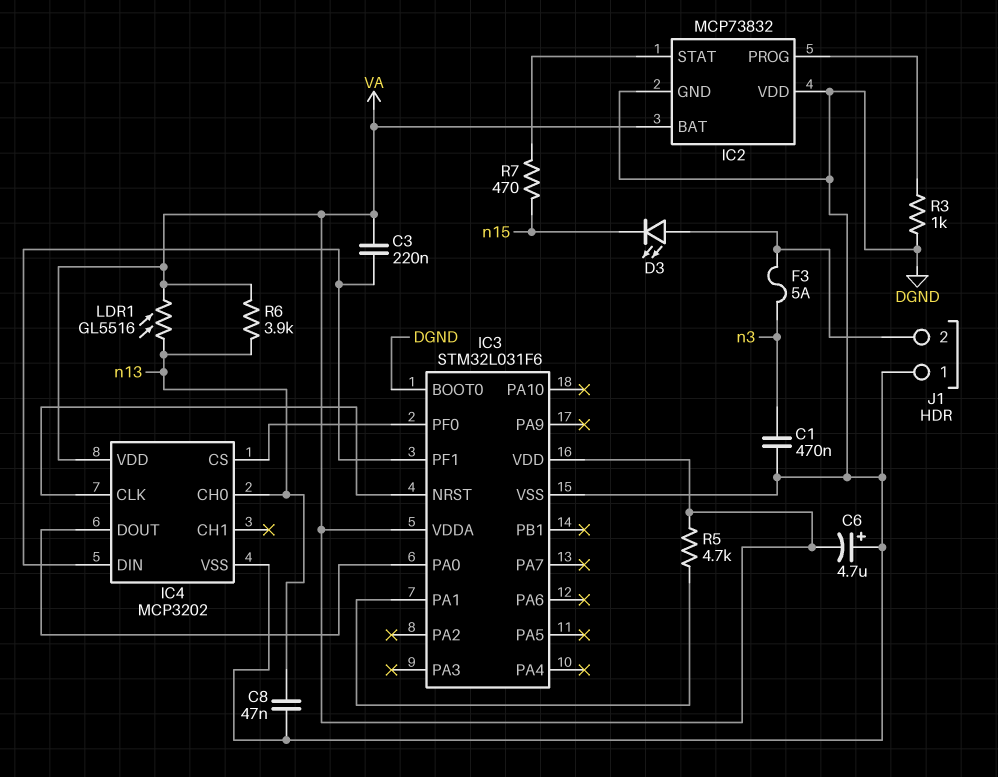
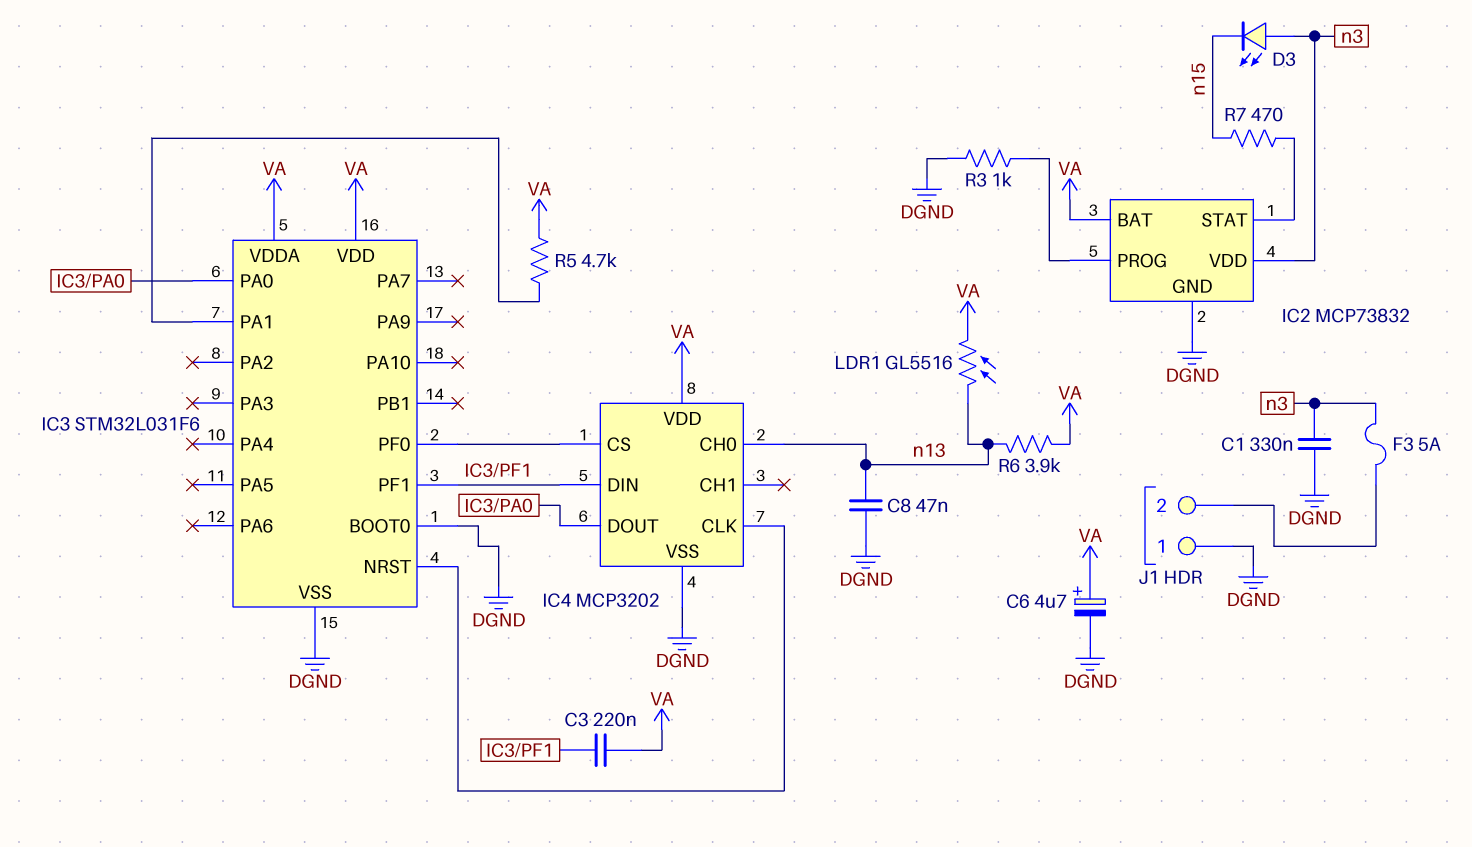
C1: 470nF (DGND, n3) -> 330nF (DGND, n3)
C6: 4.7uF (plus DGND, minus VA) -> 4.7uF (plus VA, minus DGND)
D3: LED (A J1/2, K n15) -> LED (A n3, K n15)
IC2 pin VDD: DGND -> n3

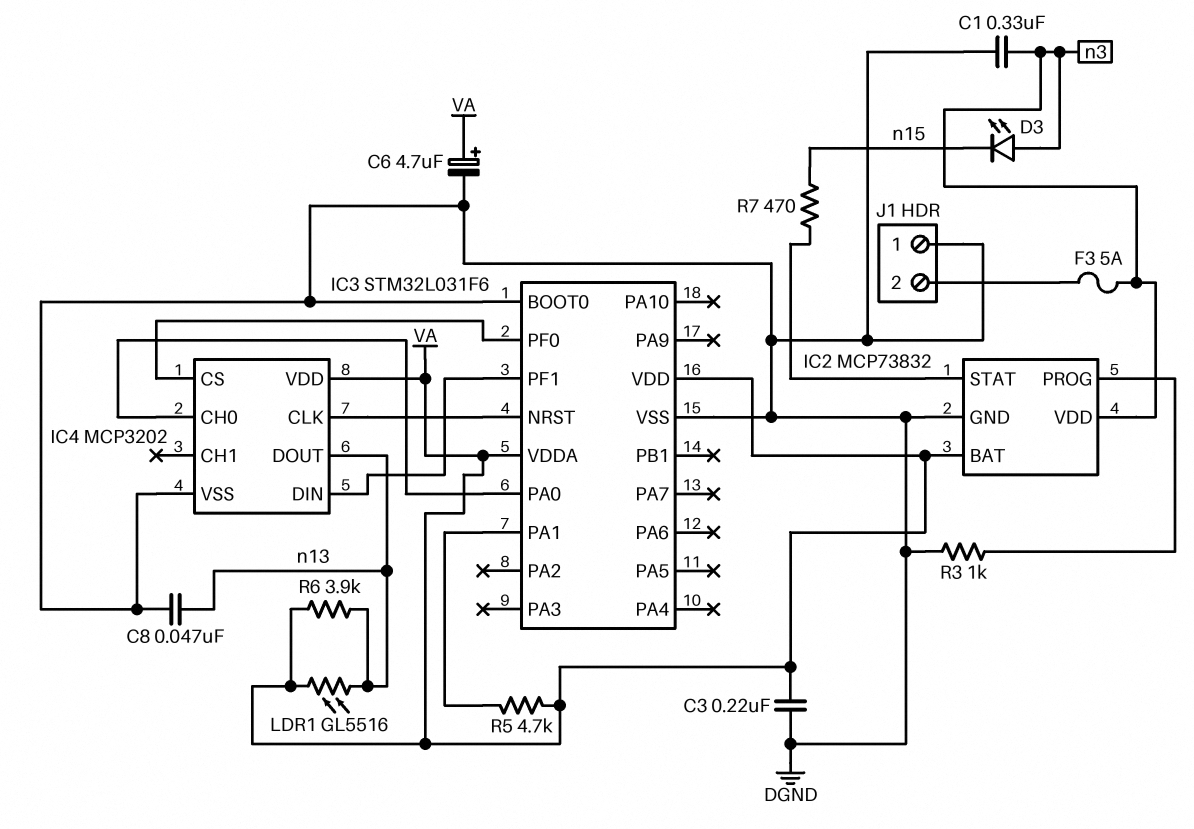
C3: 220nF (IC3/PF1, VA) -> 220nF (DGND, VA)
IC4 pin CH0: n13 -> IC3/PA0
IC4 pin DOUT: IC3/PA0 -> n13

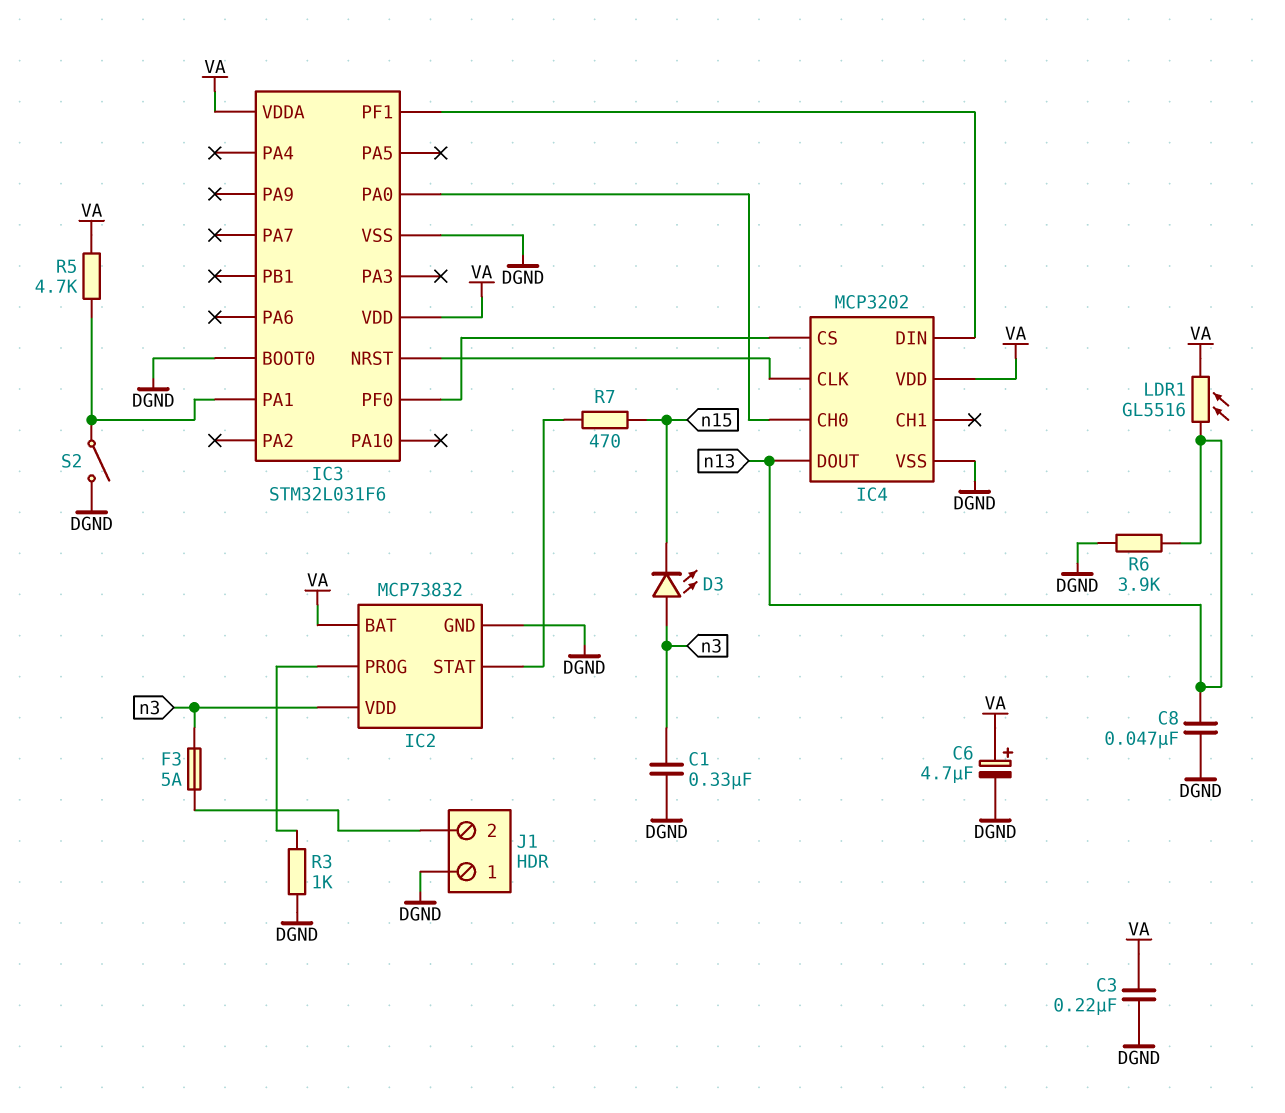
R6: 3.9k (VA, n13) -> 3.9k (DGND, n13)
S2: none -> switch (DGND, IC3/PA1)

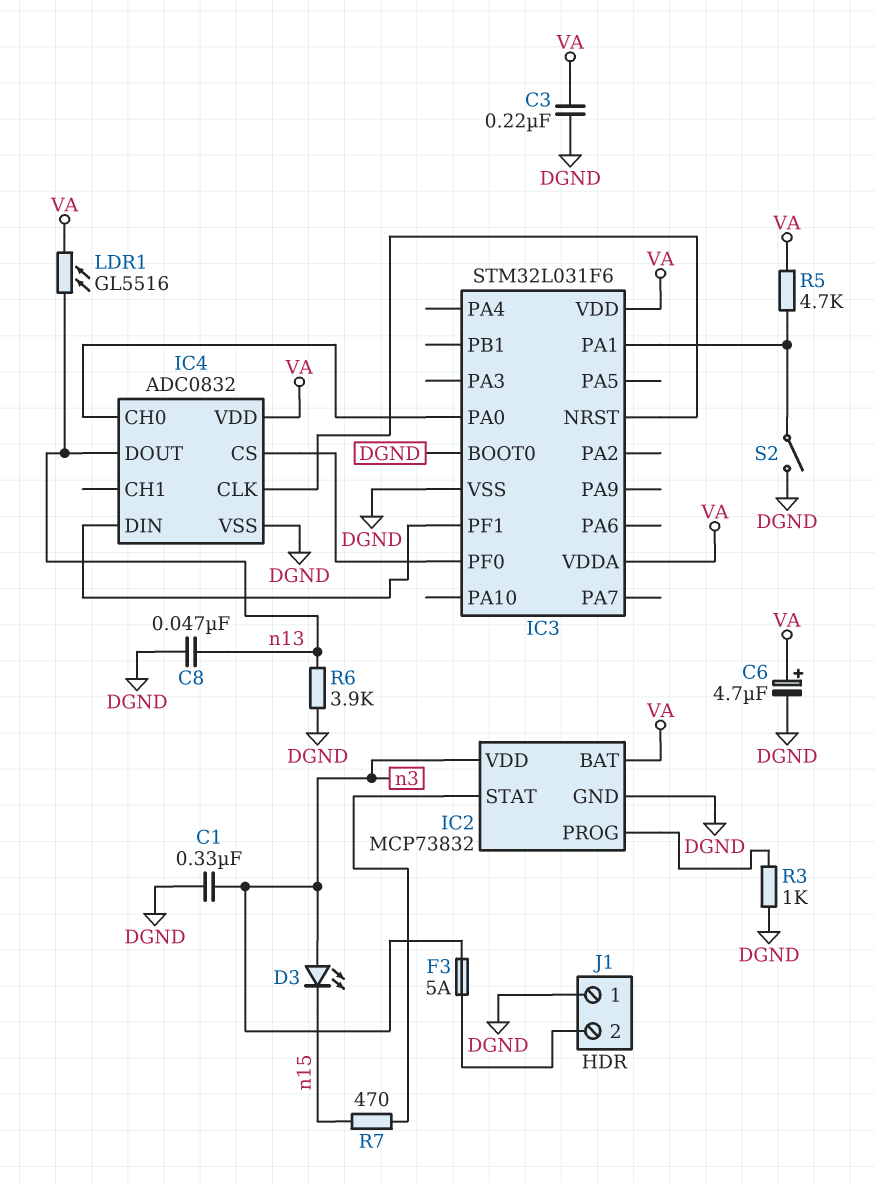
IC4: MCP3202 -> ADC0832

